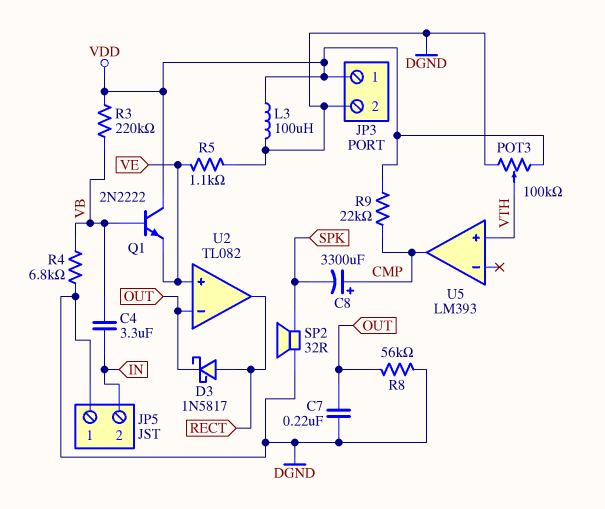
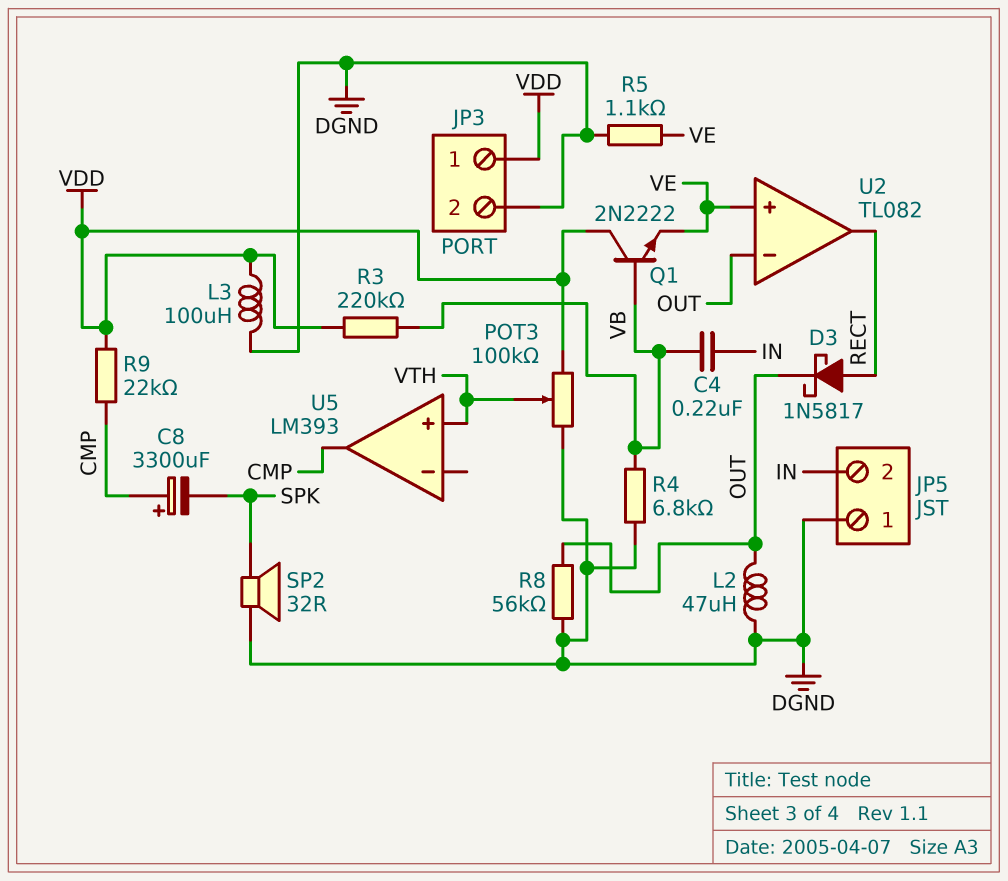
C4: 3.3uF (IN, VB) -> 220nF (IN, VB)
C7: 220nF (DGND, OUT) -> none
L2: none -> 47uH (DGND, OUT)

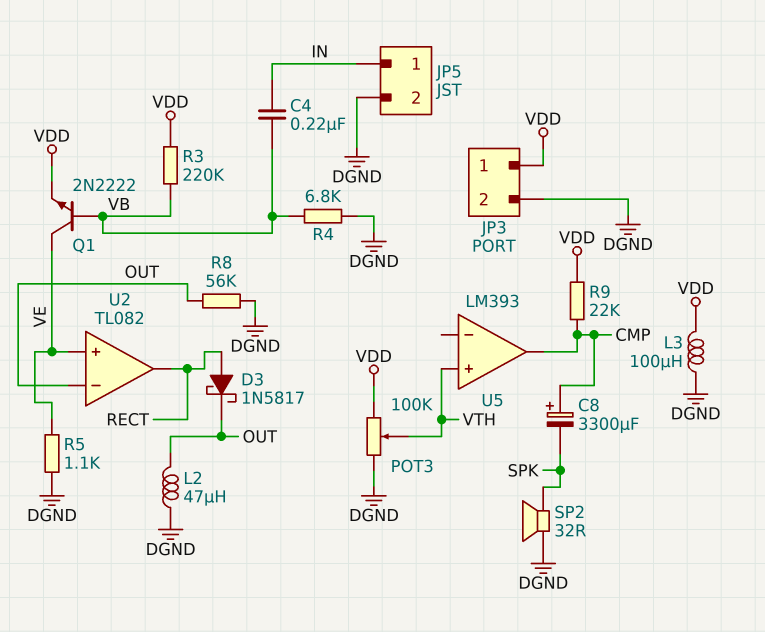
JP5 pin 1: DGND -> IN
JP5 pin 2: IN -> DGND
Q1: NPN 2N2222 (B VB, C VDD, E VE) -> NPN 2N2222 (B VB, C VE, E VDD)

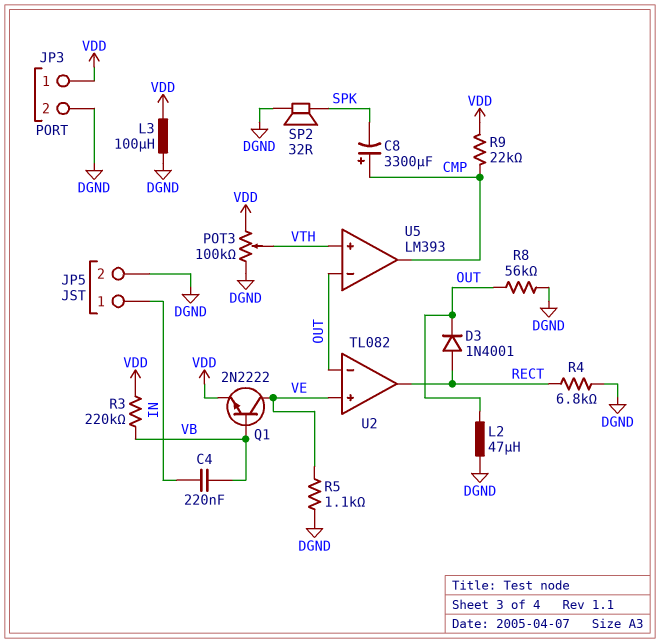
D3: schottky 1N5817 (A RECT, K OUT) -> diode 1N4001 (A RECT, K OUT)
R4: 6.8k (DGND, VB) -> 6.8k (DGND, RECT)
U5 pin in-: none -> OUT

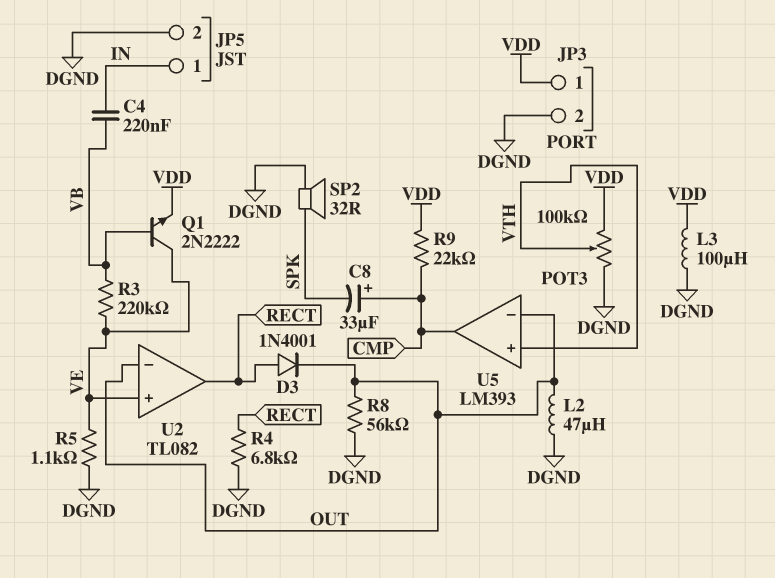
C8: 3300uF (plus CMP, minus SPK) -> 33uF (plus CMP, minus SPK)
R3: 220k (VB, VDD) -> 220k (VB, VE)

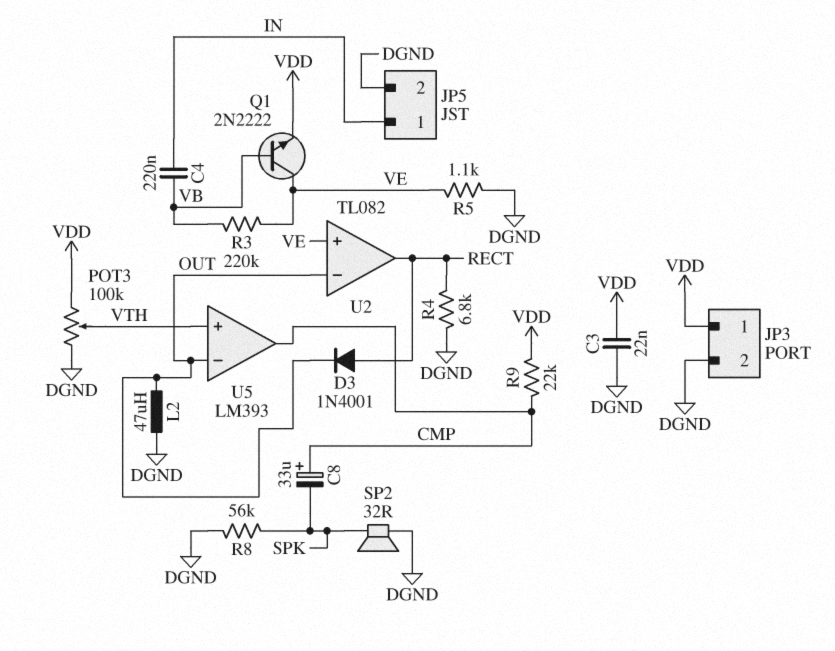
C3: none -> 22nF (DGND, VDD)
L3: 100uH (DGND, VDD) -> none
R8: 56k (DGND, OUT) -> 56k (DGND, SPK)

